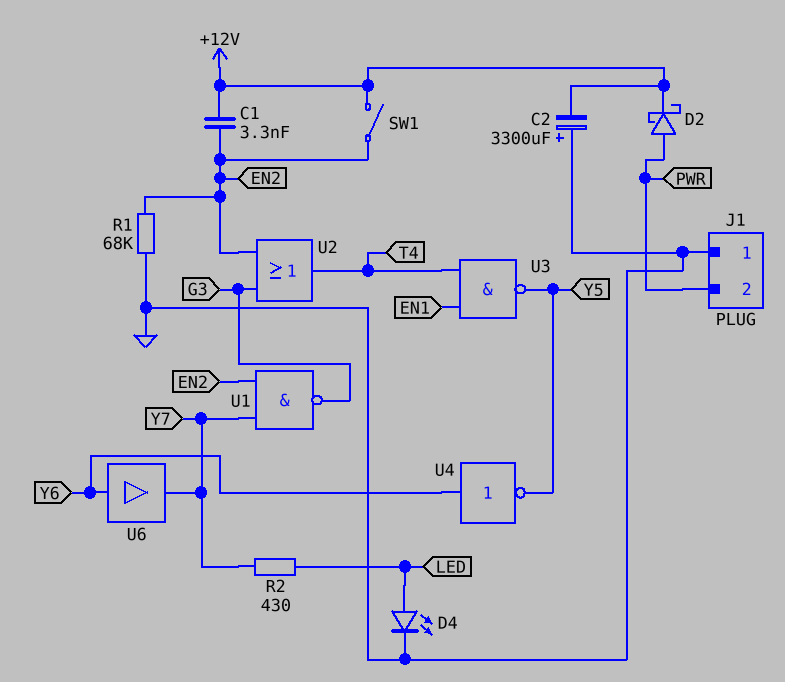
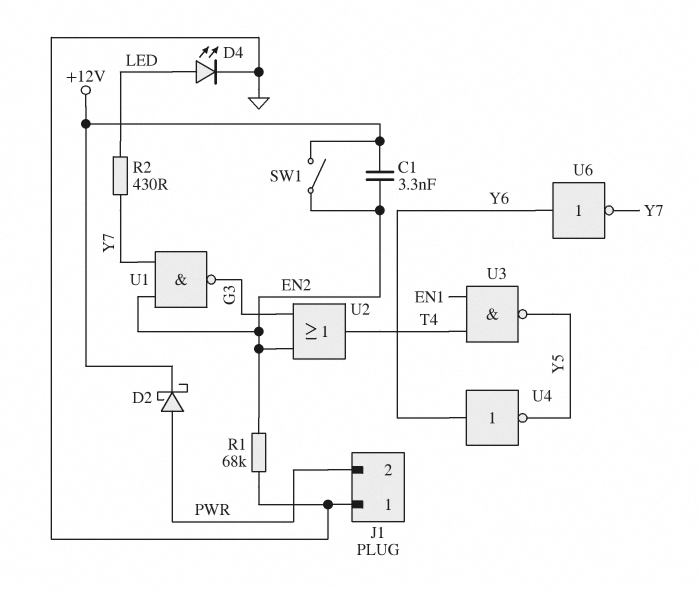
C2: 3300uF (plus GND, minus +12V) -> none
U6: buffer (in Y6, out Y7) -> NOT (in Y6, out Y7)

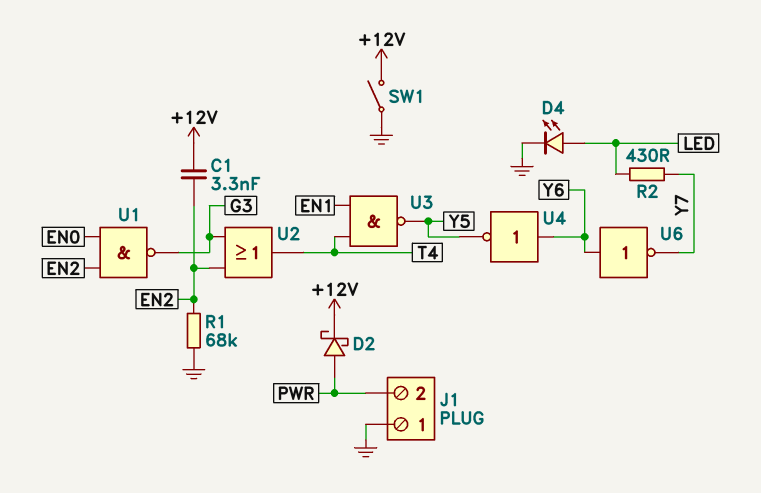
SW1: switch (+12V, EN2) -> switch (+12V, GND)
U1: NAND (in EN2, in Y7, out G3) -> NAND (in EN0, in EN2, out G3)

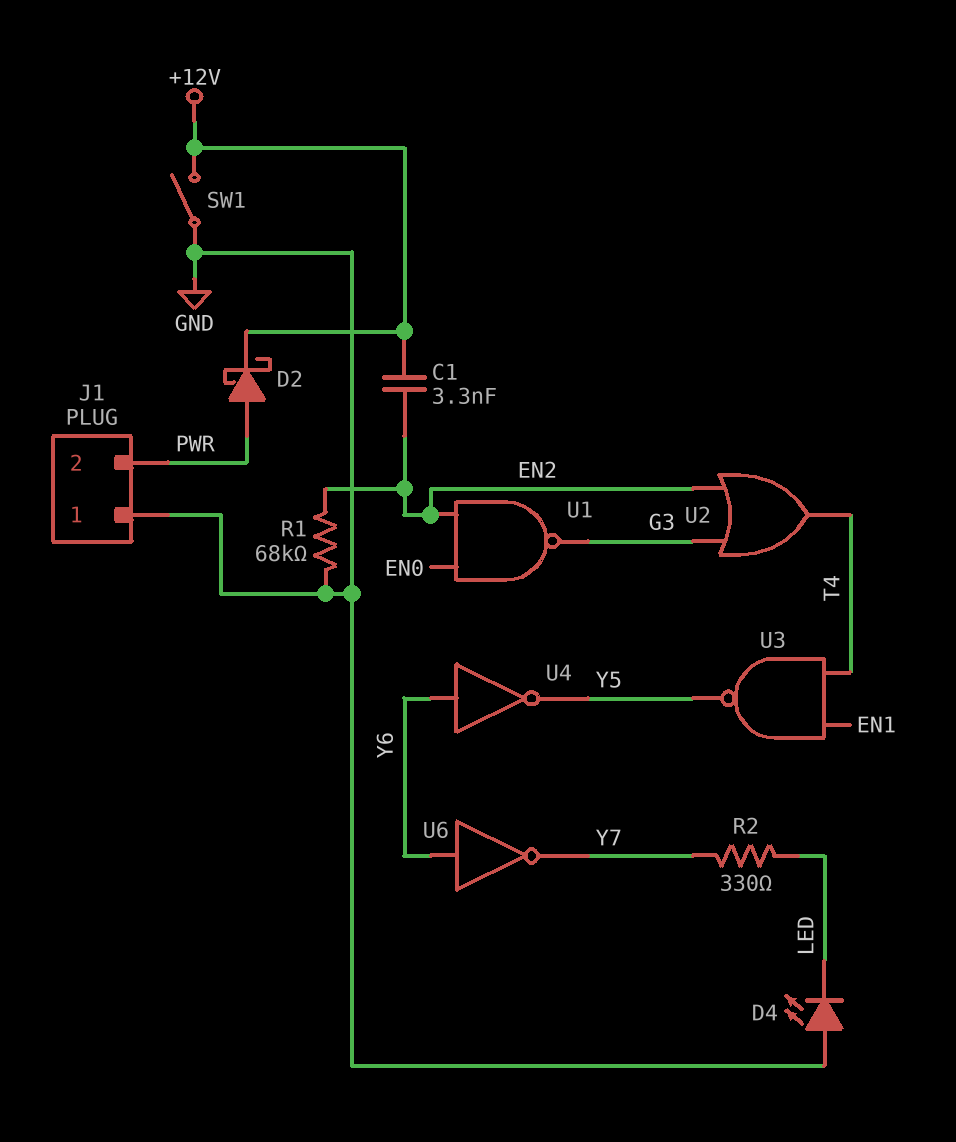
D4: LED (A LED, K GND) -> LED (A GND, K LED)
R2: 430 (LED, Y7) -> 330 (LED, Y7)

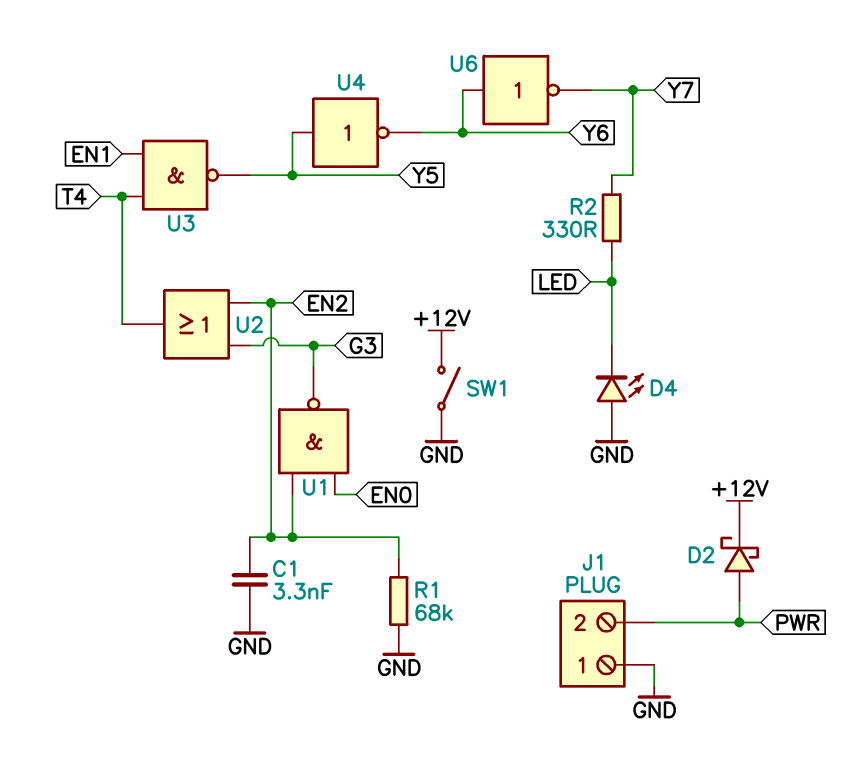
C1: 3.3nF (+12V, EN2) -> 3.3nF (EN2, GND)
U4: NOT (in Y6, out Y5) -> NOT (in Y5, out Y6)

